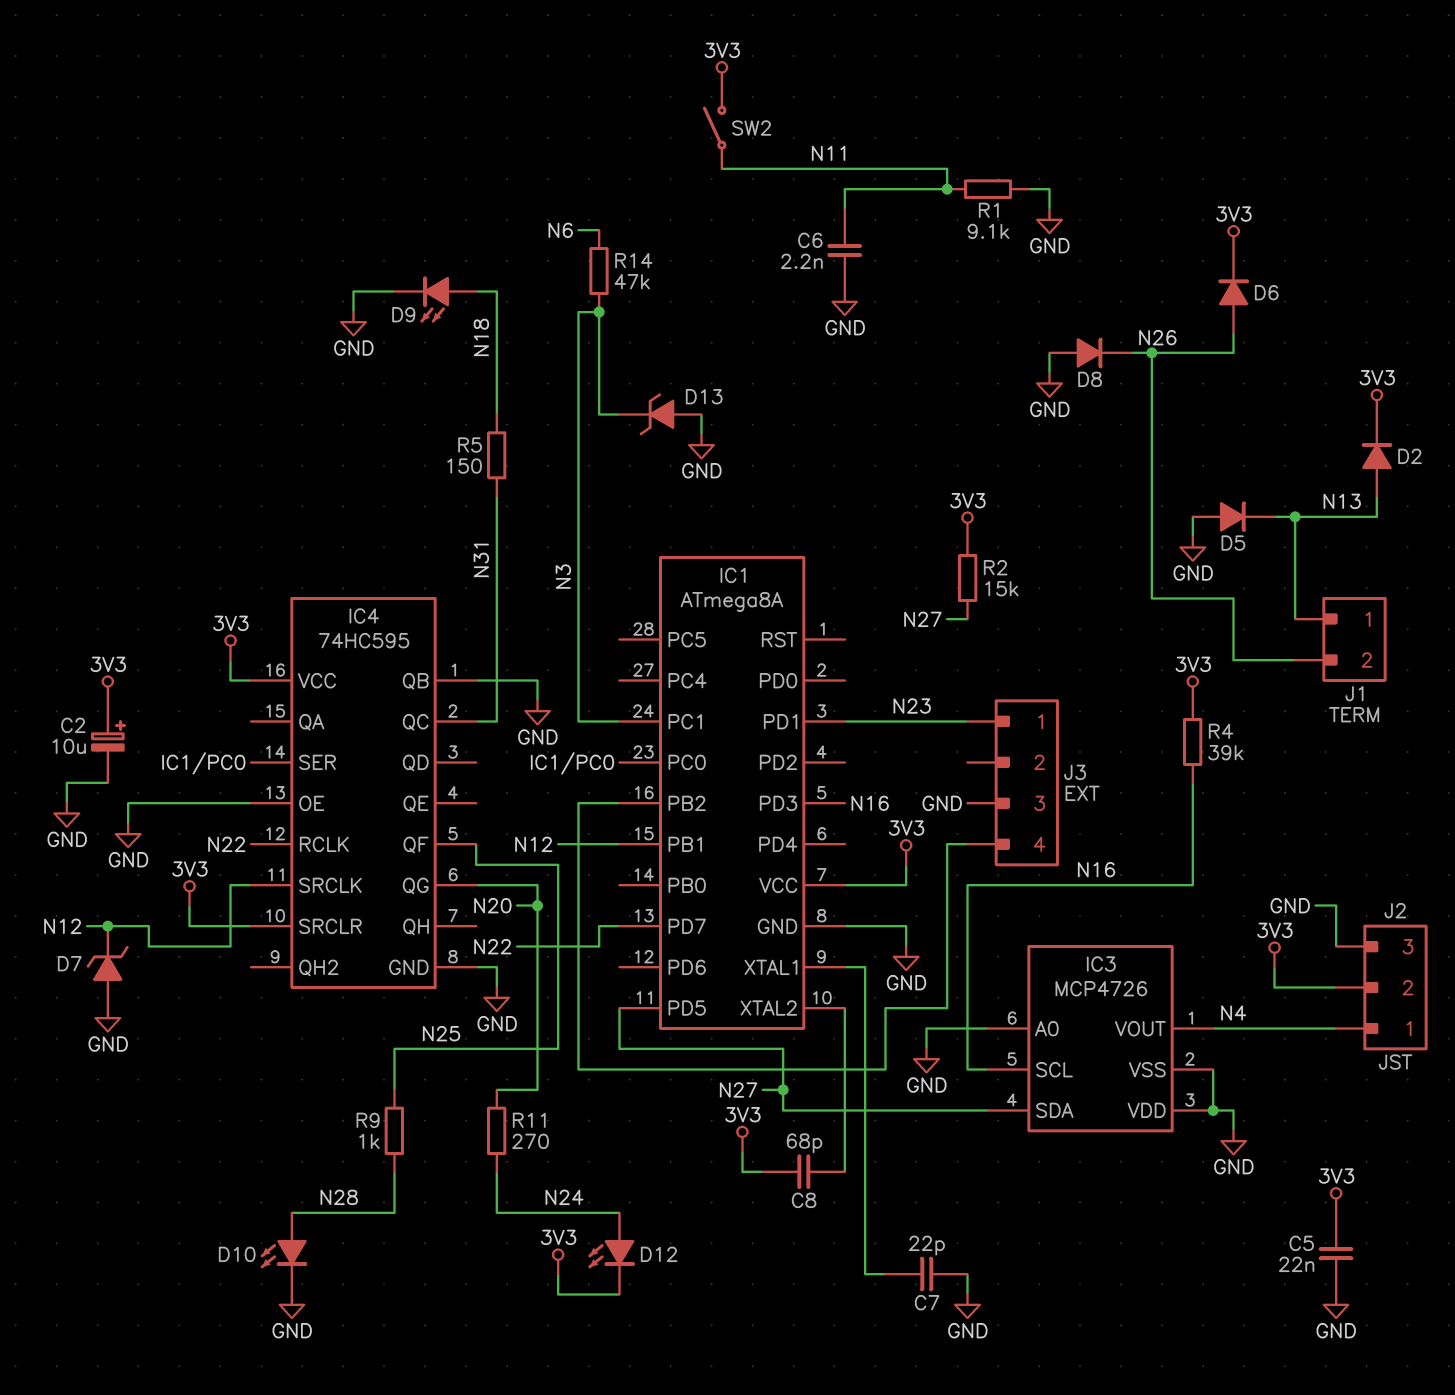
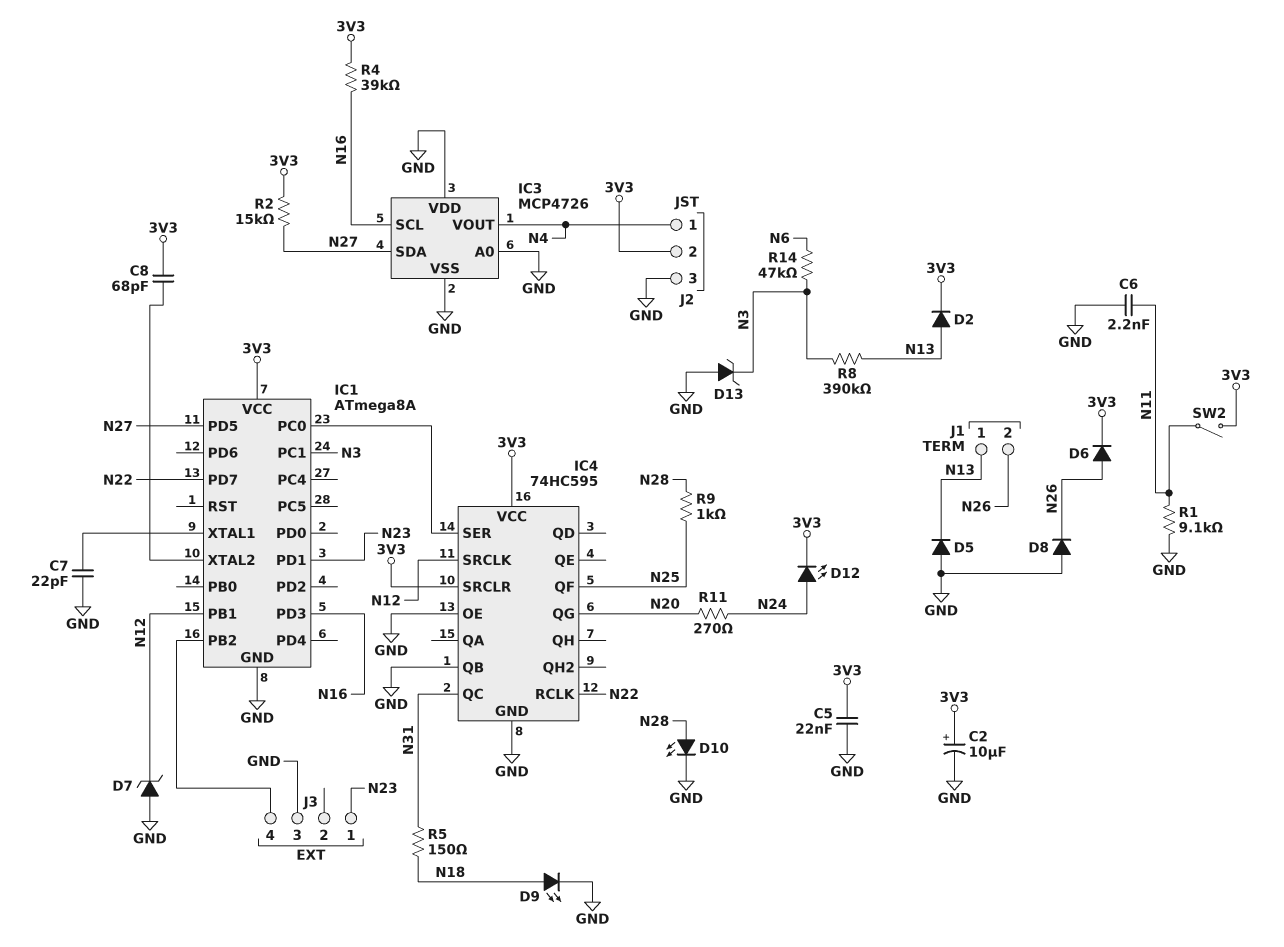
R8: none -> 390k (N3, N13)

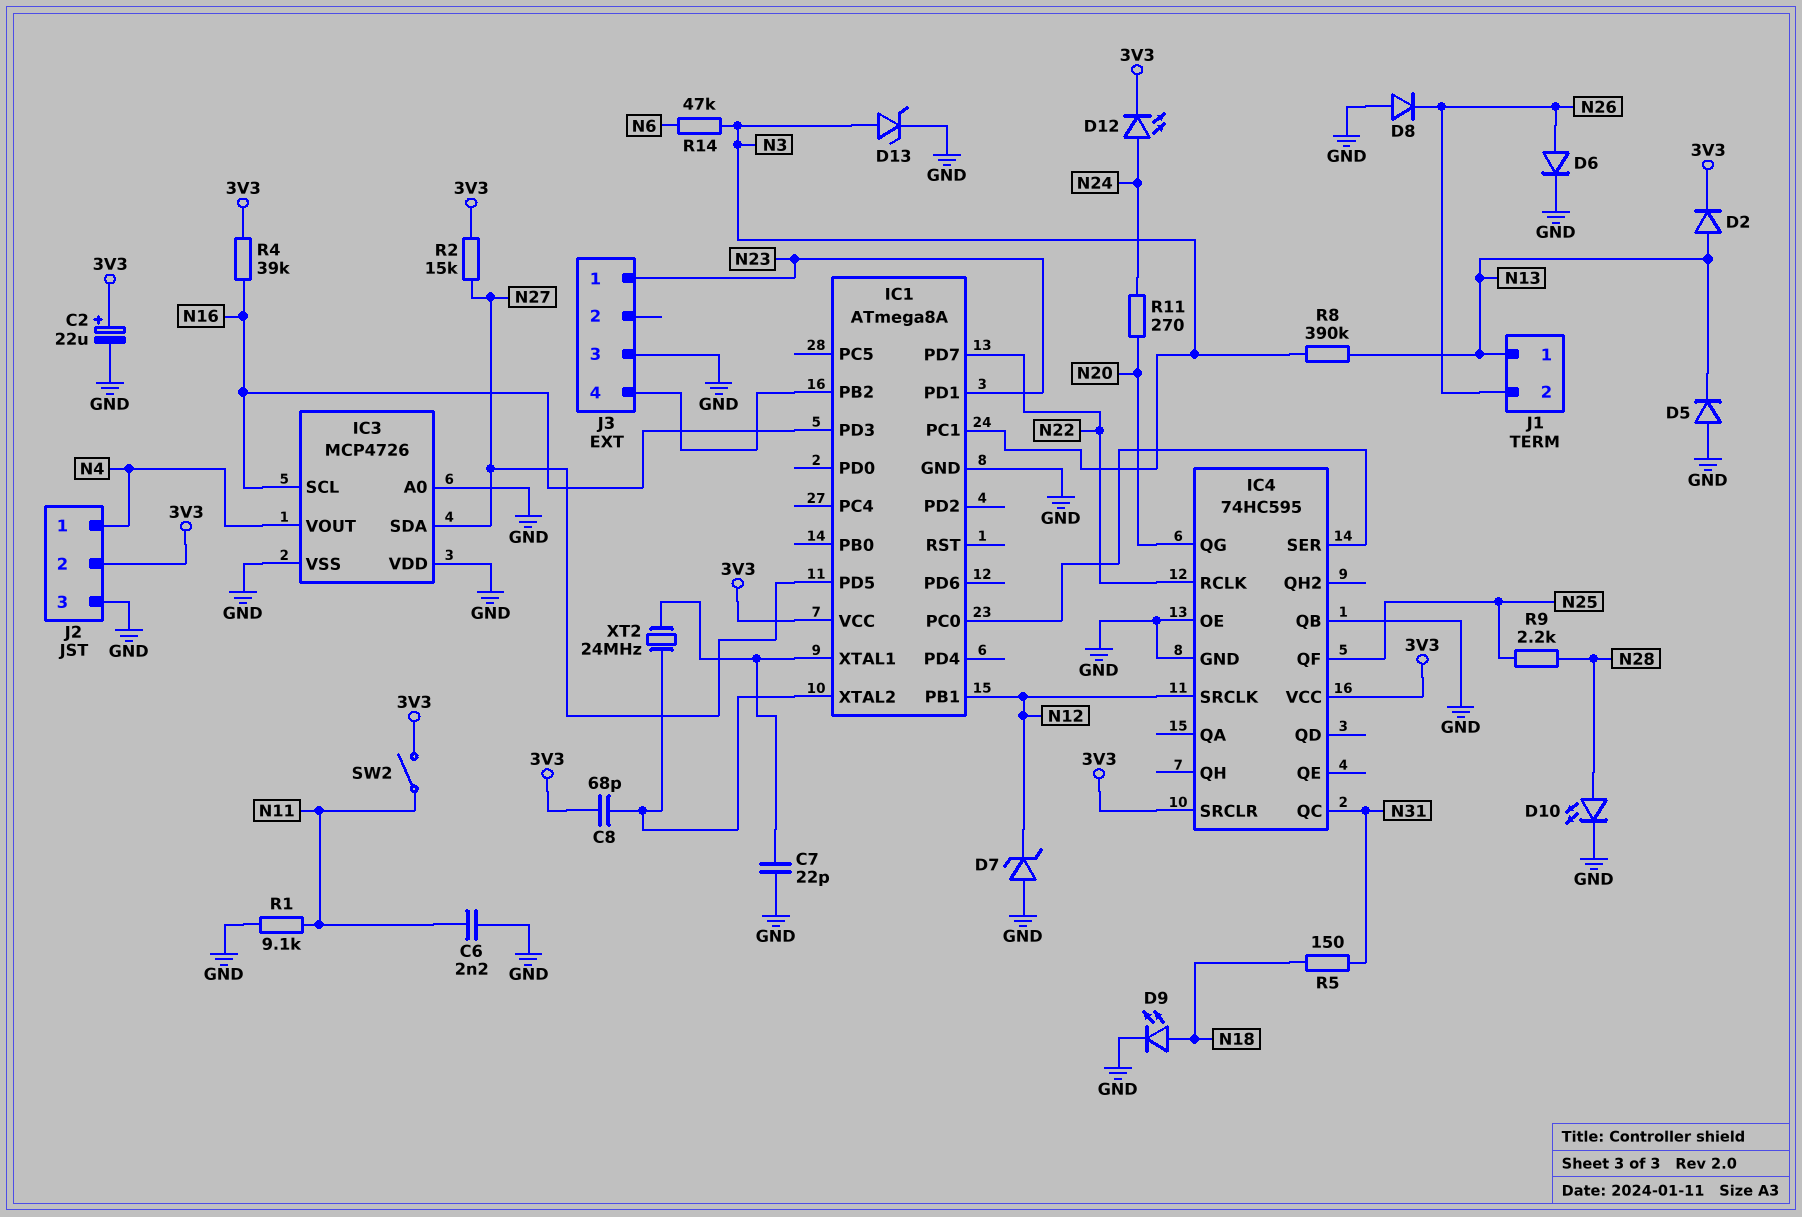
C2: 10uF (plus 3V3, minus GND) -> 22uF (plus 3V3, minus GND)
C5: 22nF (3V3, GND) -> none
D6: diode (A N26, K 3V3) -> diode (A N26, K GND)
D13: zener (A GND, K N3) -> zener (A N3, K GND)
R9: 1k (N25, N28) -> 2.2k (N25, N28)
XT2: none -> 24MHz (IC1/XTAL1, IC1/XTAL2)

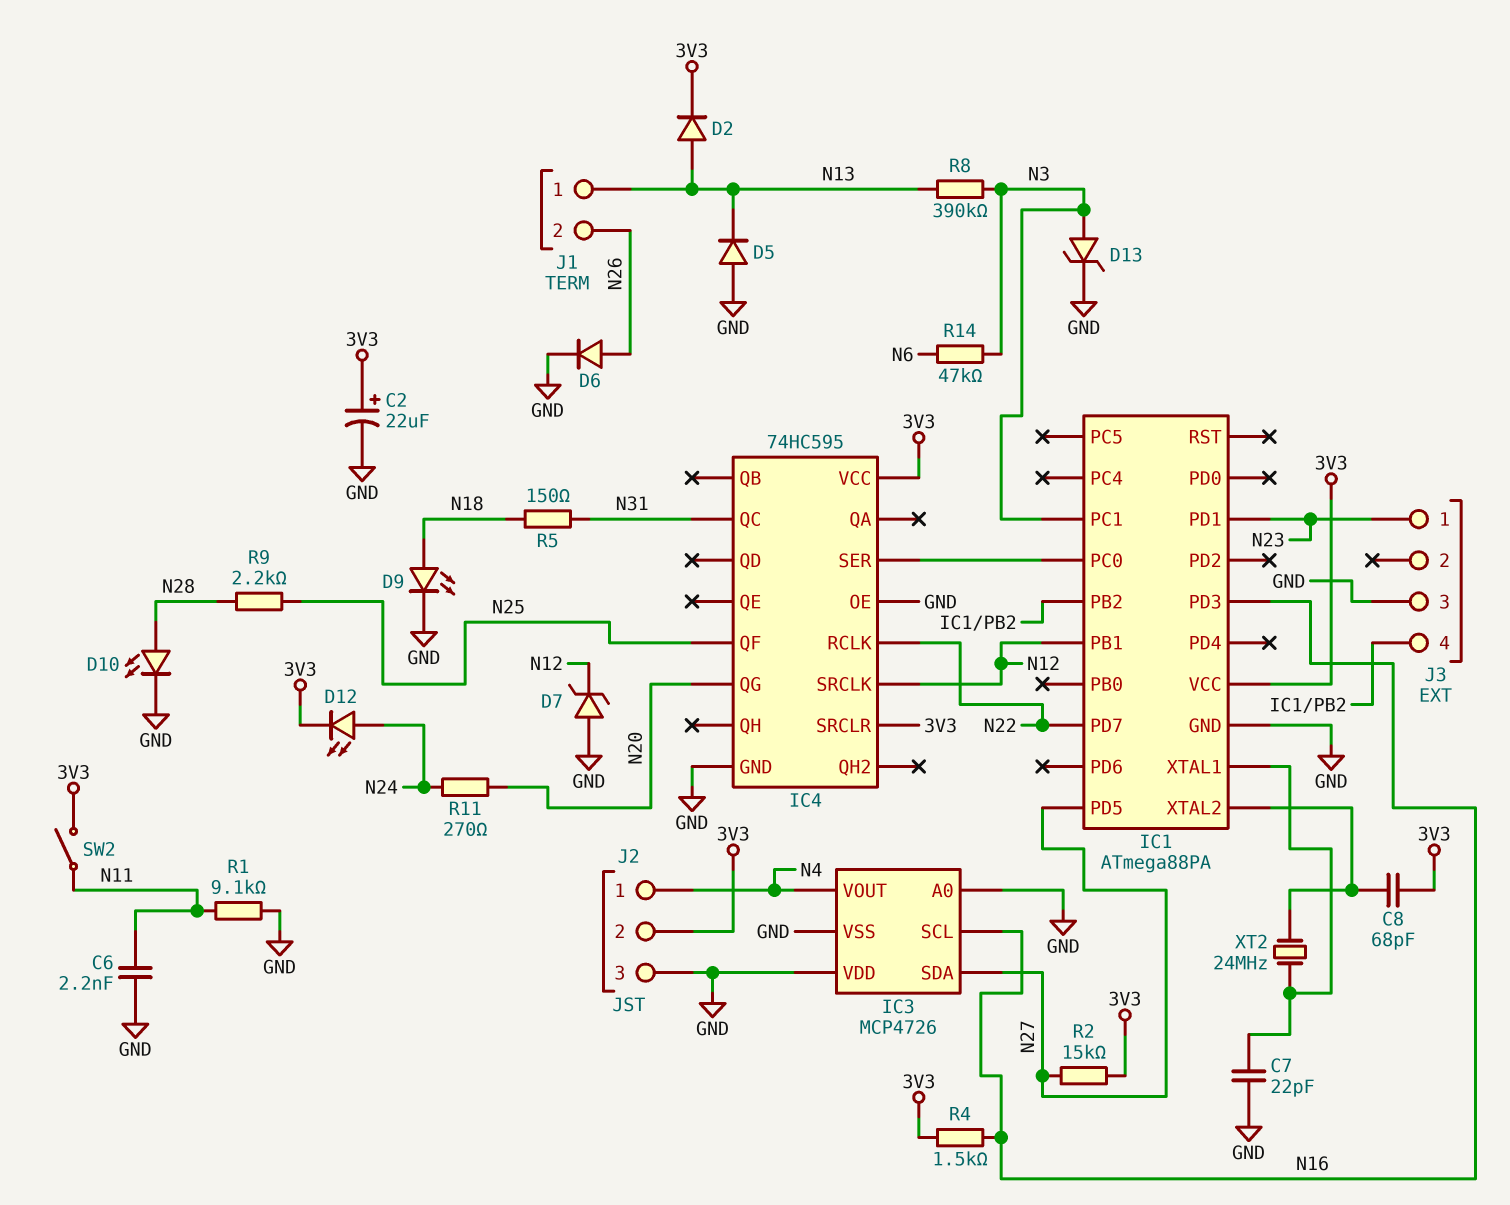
D8: diode (A GND, K N26) -> none
IC1: ATmega8A -> ATmega88PA
IC4 pin QB: GND -> none
R4: 39k (3V3, N16) -> 1.5k (3V3, N16)

